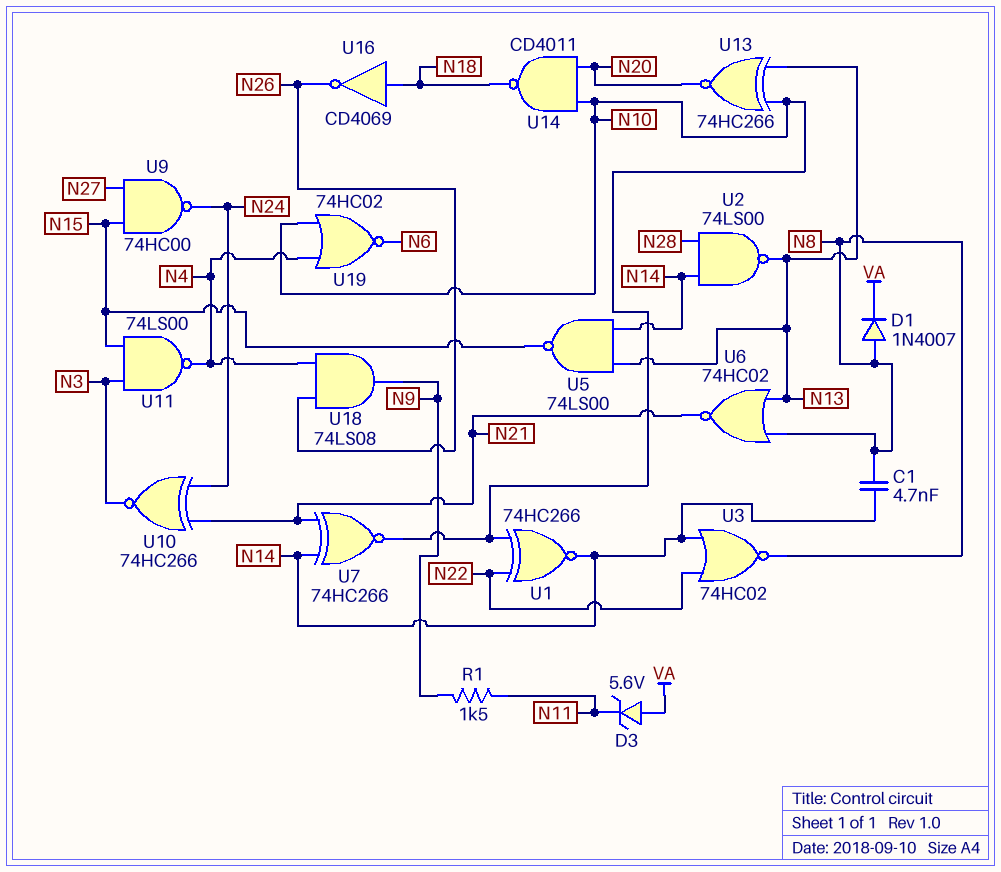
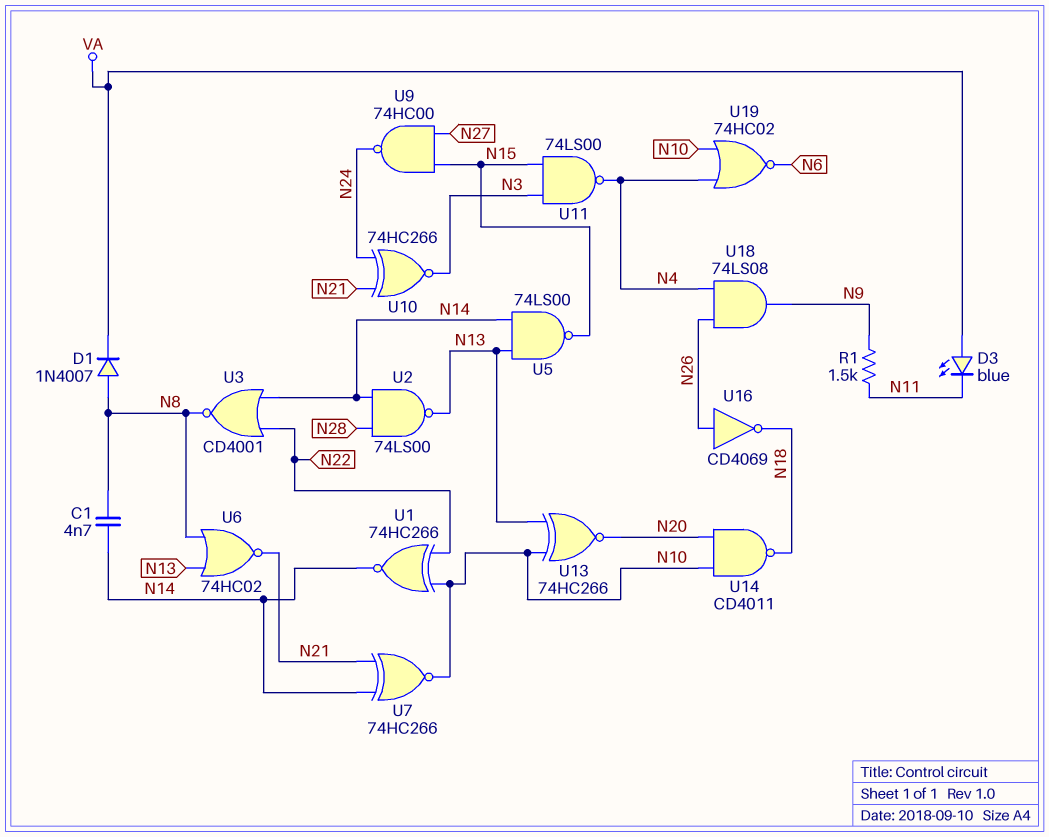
D3: zener 5.6V (A VA, K N11) -> LED blue (A VA, K N11)
U3: NOR 74HC02 (in N14, in N22, out N8) -> NOR CD4001 (in N14, in N22, out N8)
U16: NOT CD4069 (in N18, out N26) -> NOT CD4069 (in N26, out N18)

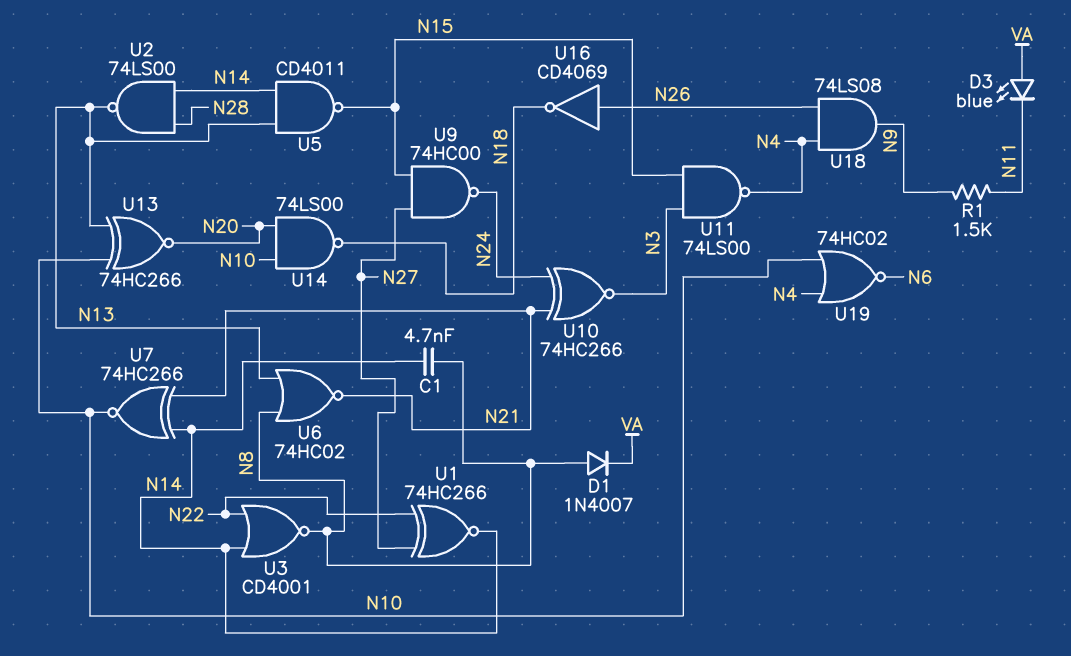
U1: XNOR 74HC266 (in N10, in N22, out N14) -> XNOR 74HC266 (in N22, in N27, out N14)
U5: NAND 74LS00 (in N13, in N14, out N15) -> NAND CD4011 (in N13, in N14, out N15)
U14: NAND CD4011 (in N10, in N20, out N18) -> NAND 74LS00 (in N10, in N20, out N18)

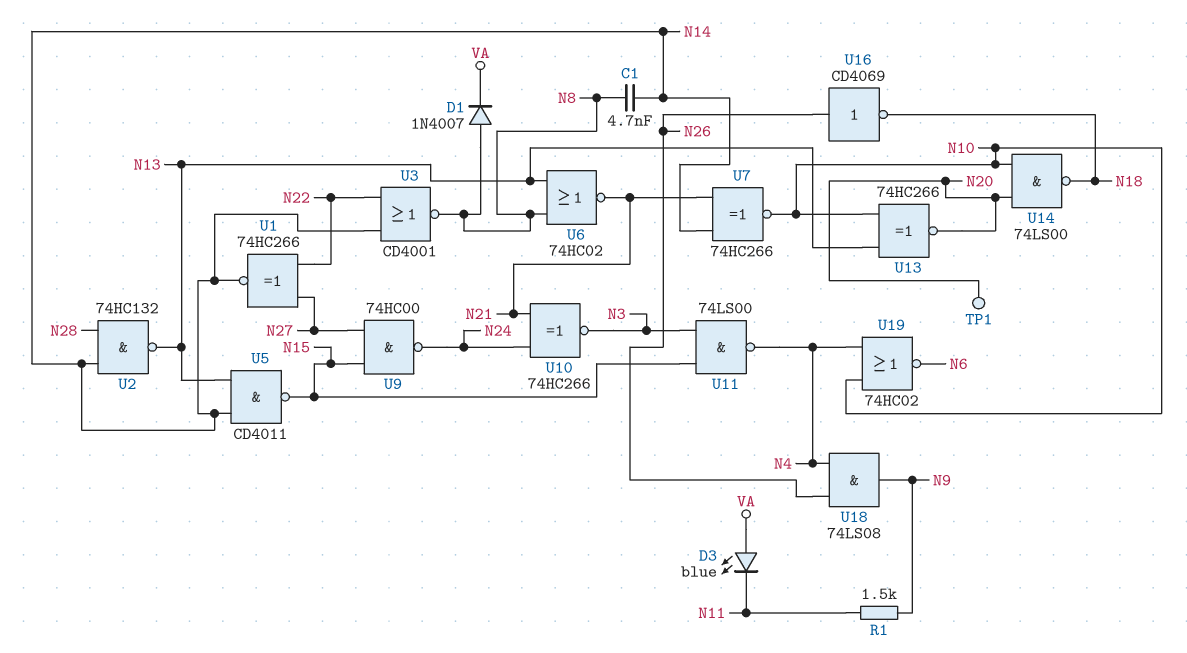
TP1: none -> test point (N20)
U2: NAND 74LS00 (in N14, in N28, out N13) -> NAND 74HC132 (in N14, in N28, out N13)

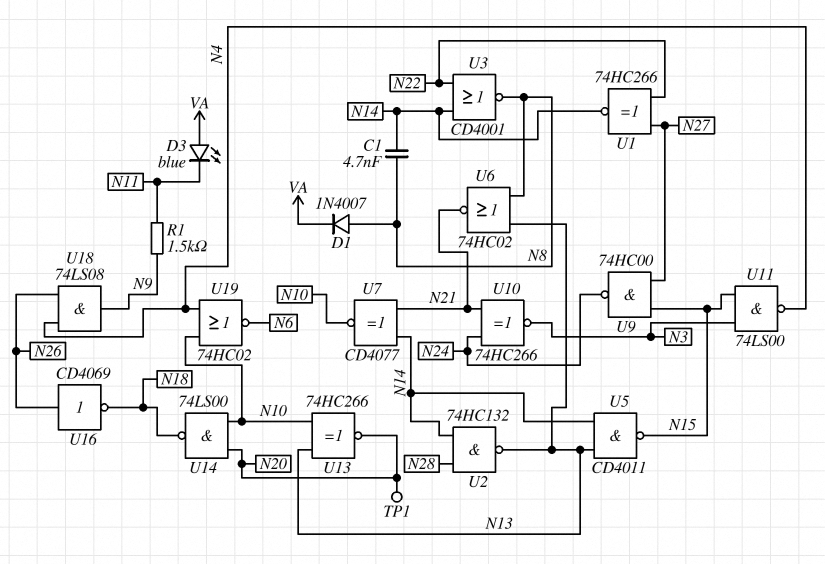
U7: XNOR 74HC266 (in N14, in N21, out N10) -> XNOR CD4077 (in N14, in N21, out N10)

